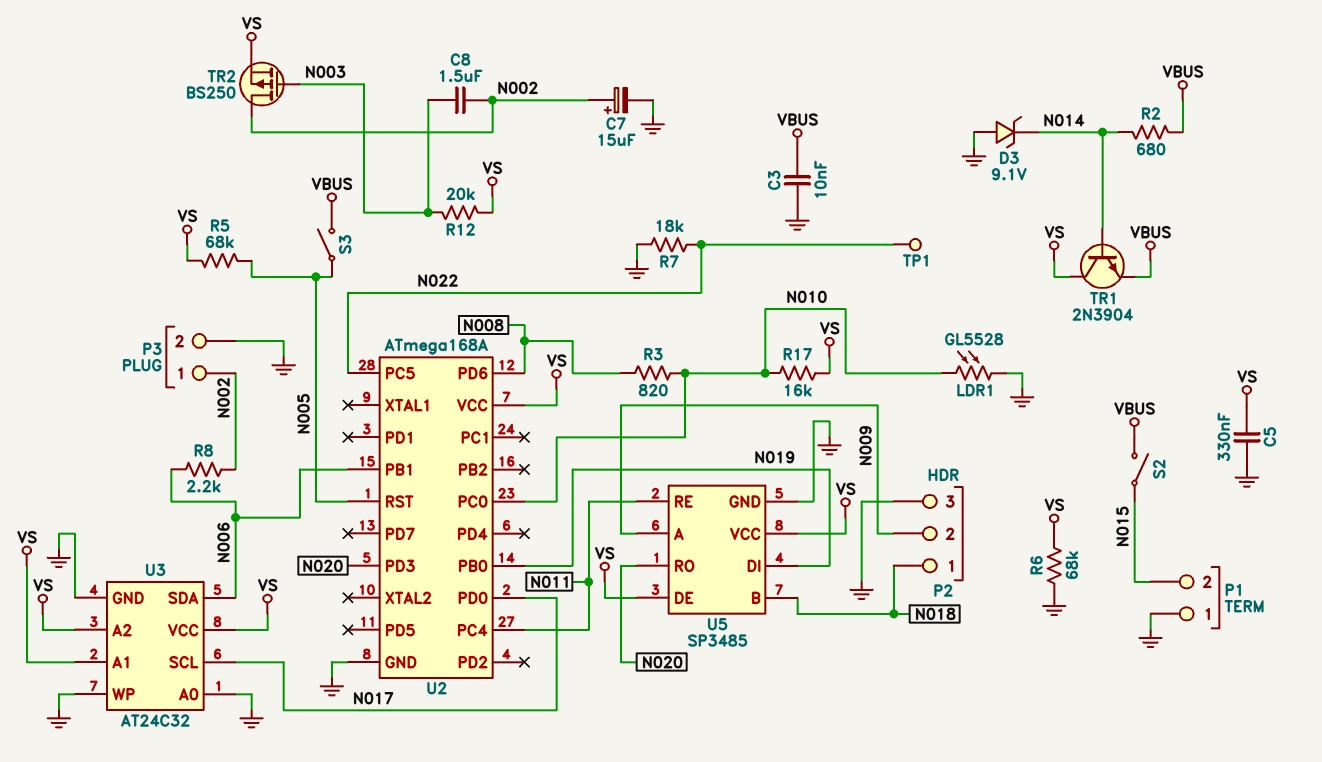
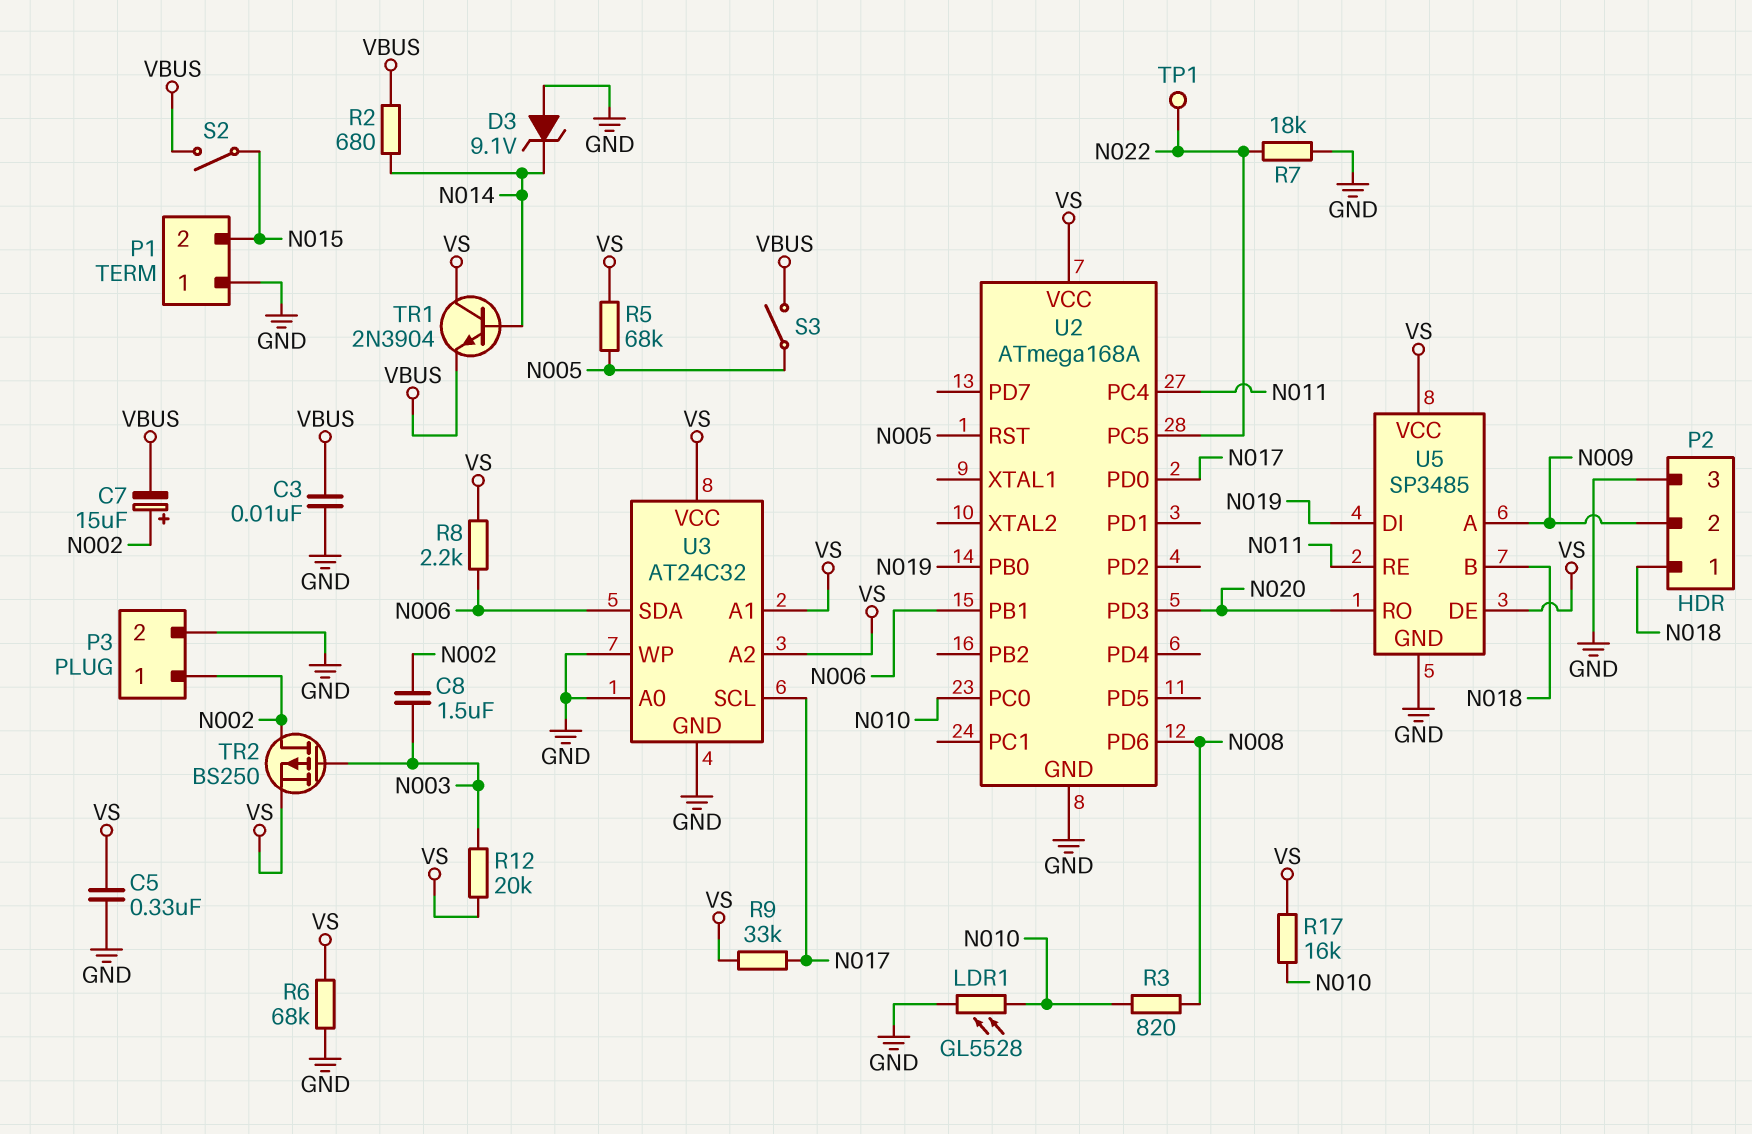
C7: 15uF (plus N002, minus GND) -> 15uF (plus N002, minus VBUS)
R8: 2.2k (N002, N006) -> 2.2k (N006, VS)
R9: none -> 33k (N017, VS)

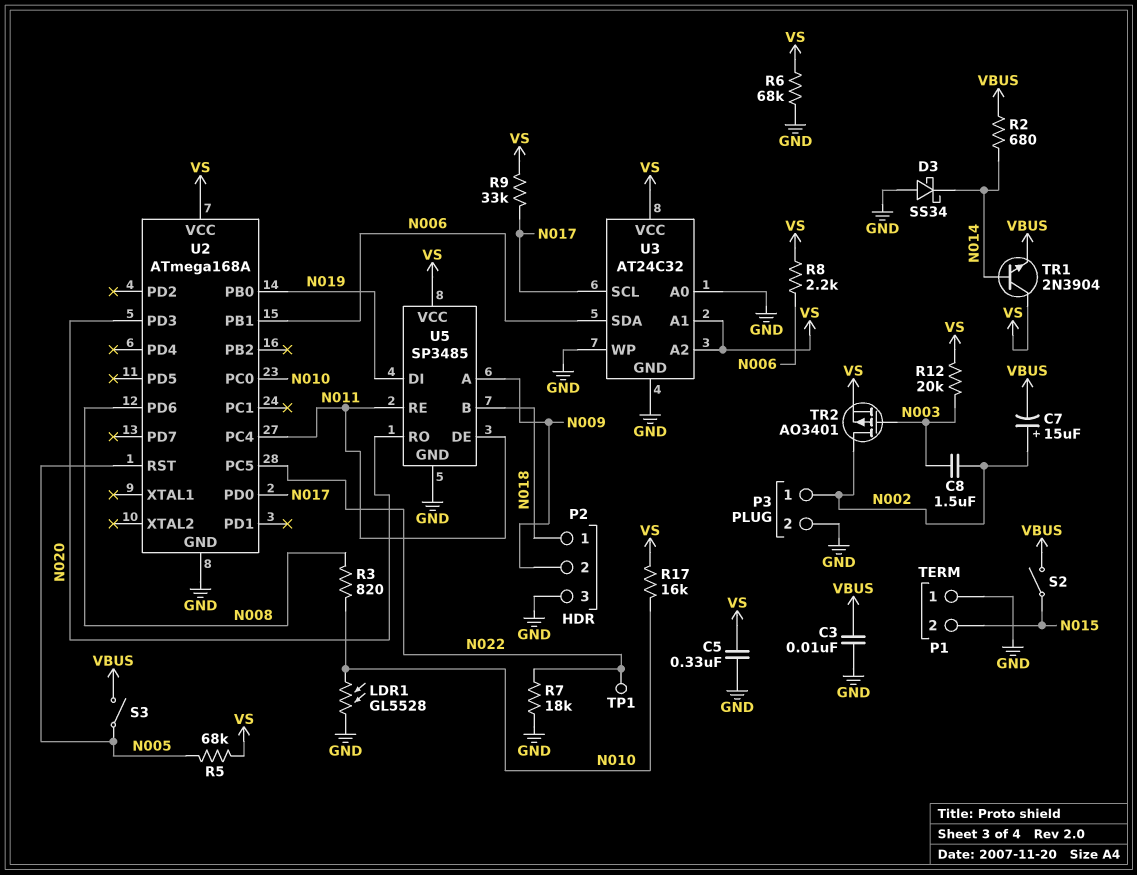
D3: zener 9.1V (A GND, K N014) -> schottky SS34 (A GND, K N014)
TR2: PMOS BS250 (G N003, D N002, S VS) -> PMOS AO3401 (G N003, D N002, S VS)
U5 pin DE: VS -> N011

